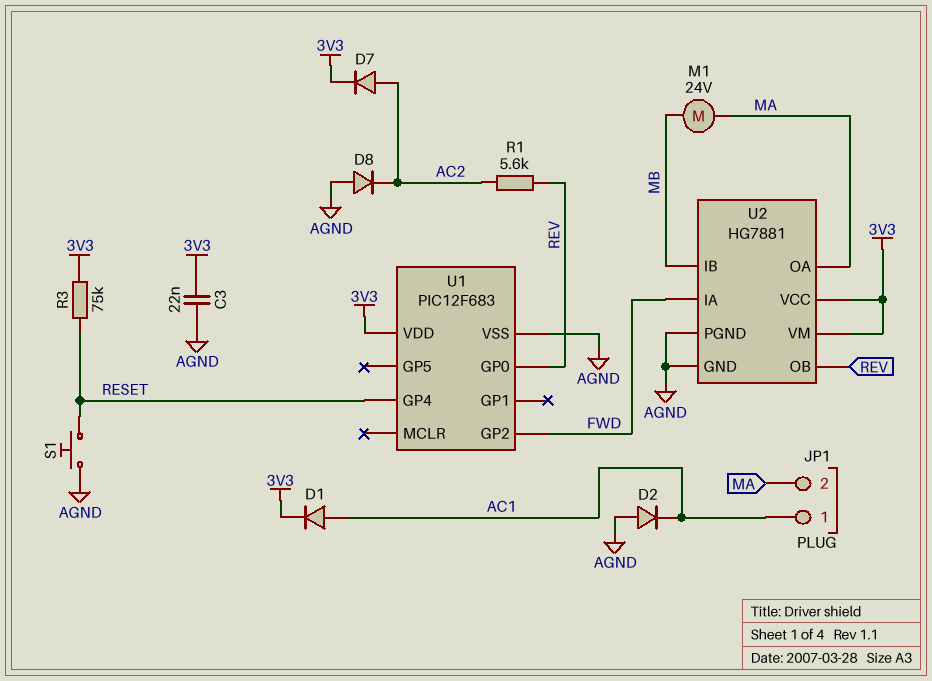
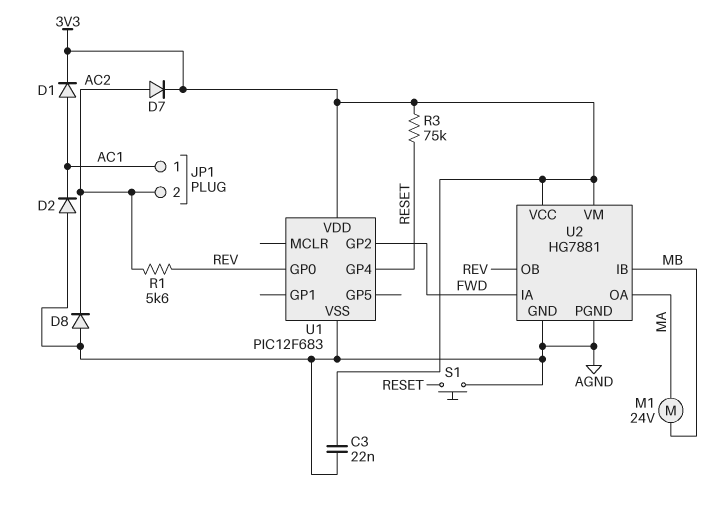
JP1 pin 2: MA -> AC2

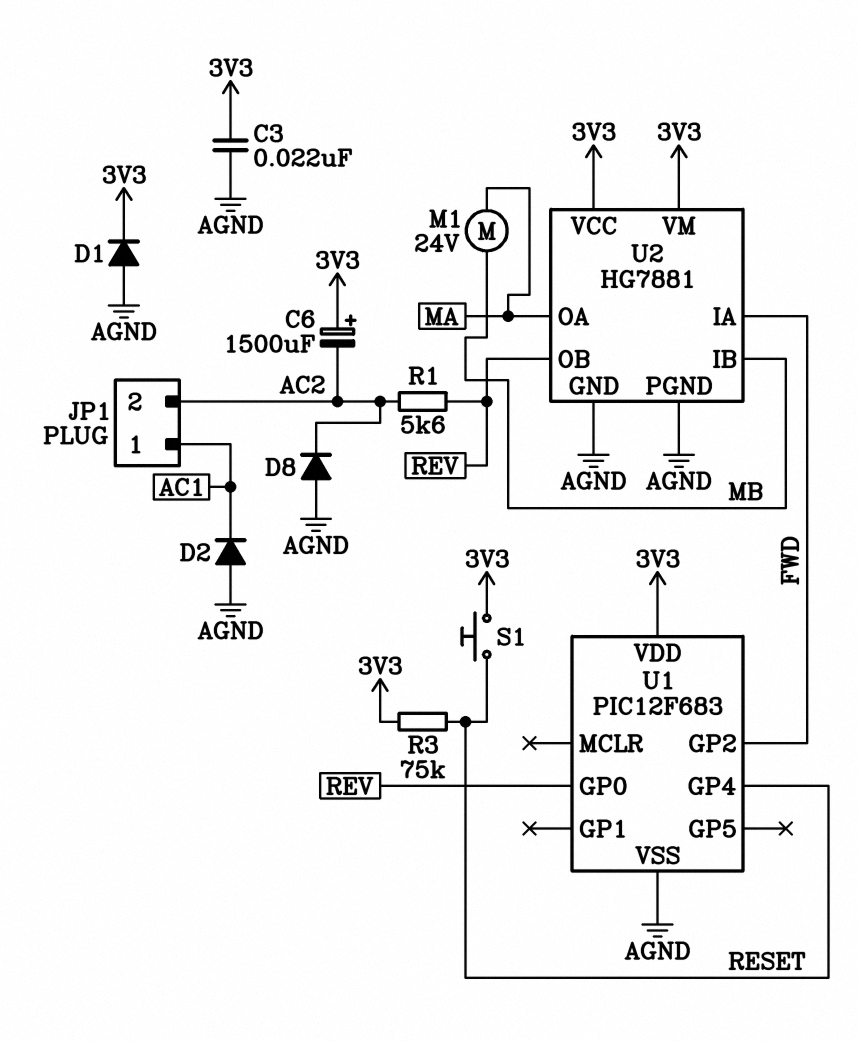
C6: none -> 1500uF (plus 3V3, minus AC2)
D1: diode (A AC1, K 3V3) -> diode (A AGND, K 3V3)
D7: diode (A AC2, K 3V3) -> none
S1: button (AGND, RESET) -> button (3V3, RESET)

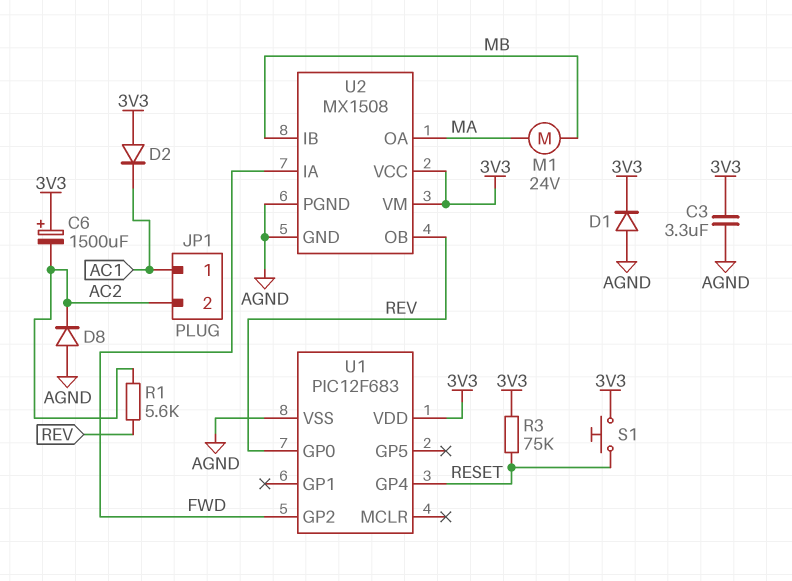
C3: 22nF (3V3, AGND) -> 3.3uF (3V3, AGND)
D2: diode (A AGND, K AC1) -> diode (A 3V3, K AC1)
U2: HG7881 -> MX1508

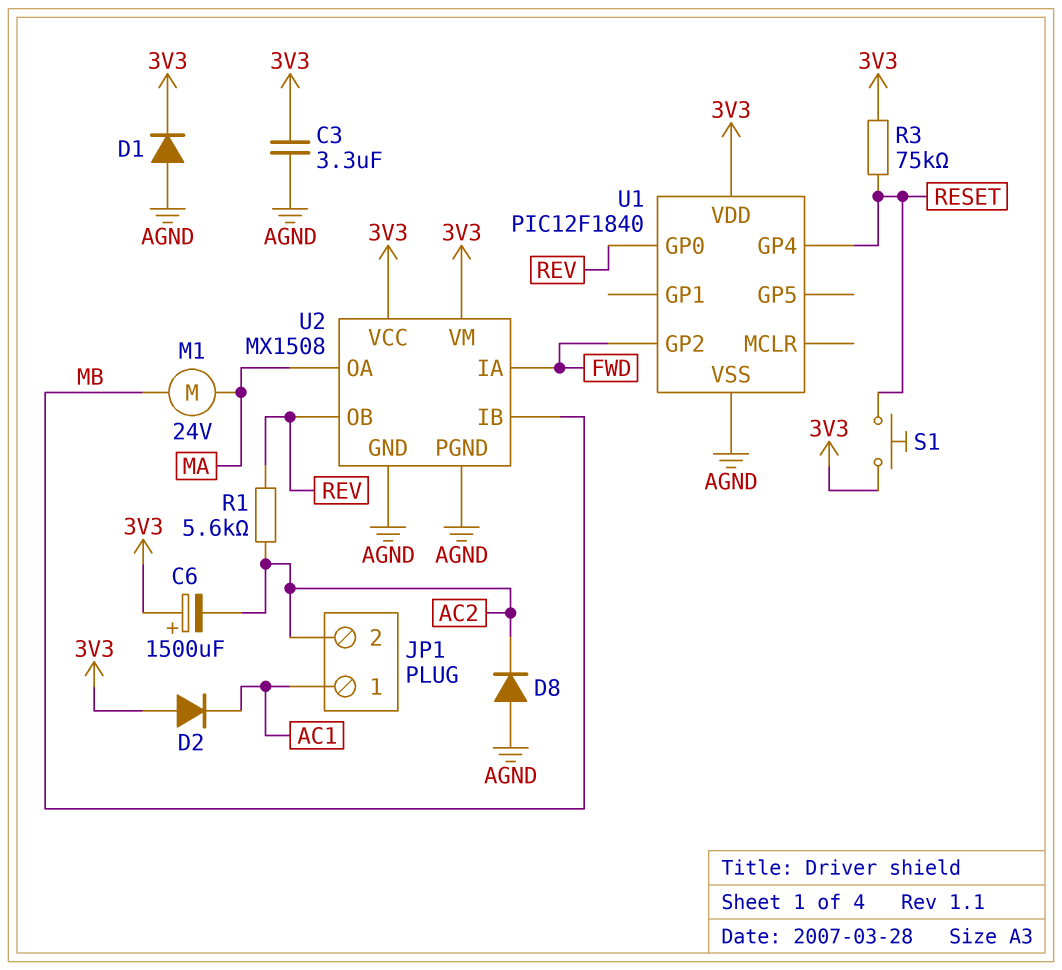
U1: PIC12F683 -> PIC12F1840

